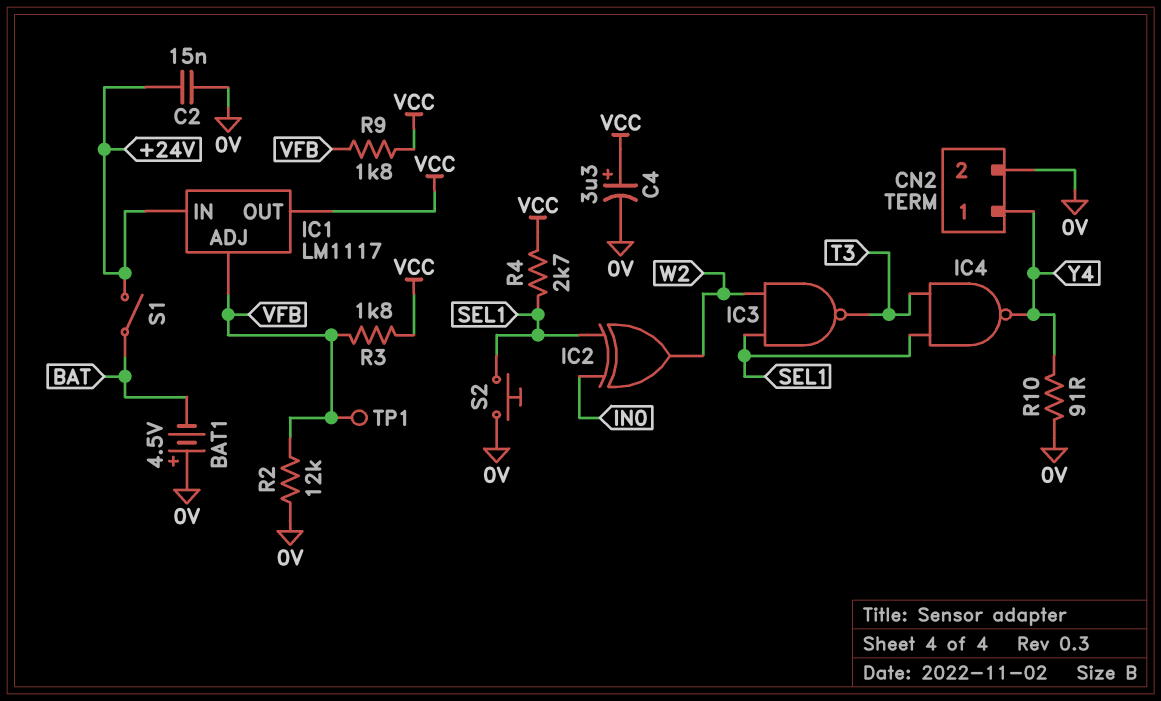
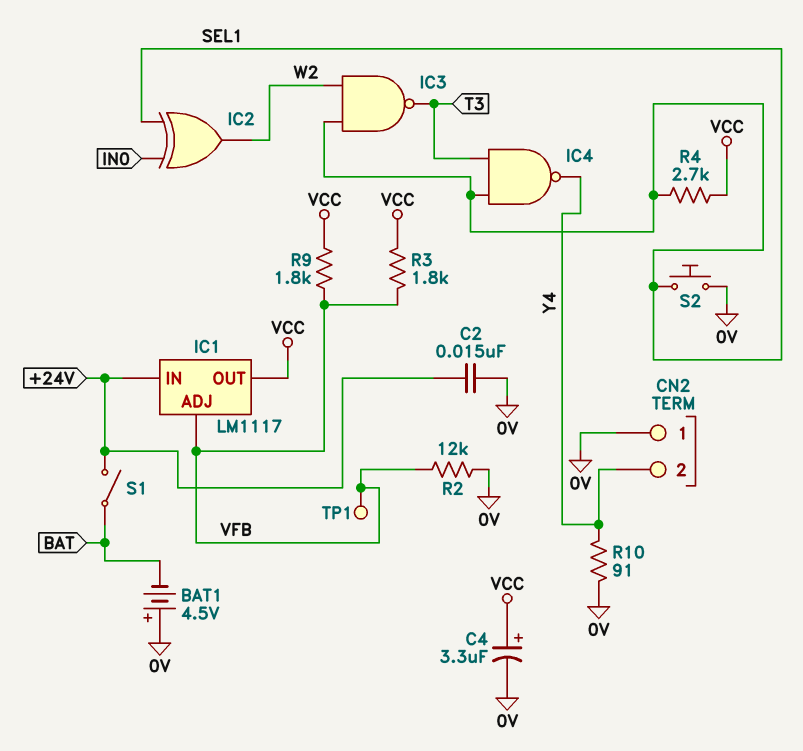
CN2 pin 1: Y4 -> 0V
CN2 pin 2: 0V -> Y4

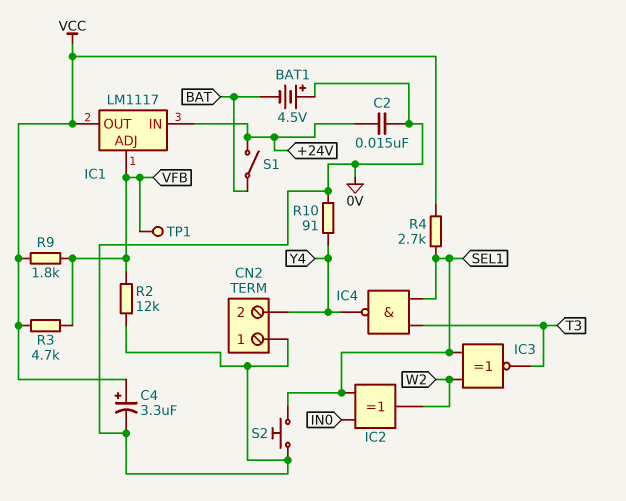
IC3: NAND (in SEL1, in W2, out T3) -> XNOR (in SEL1, in W2, out T3)
R3: 1.8k (VCC, VFB) -> 4.7k (VCC, VFB)

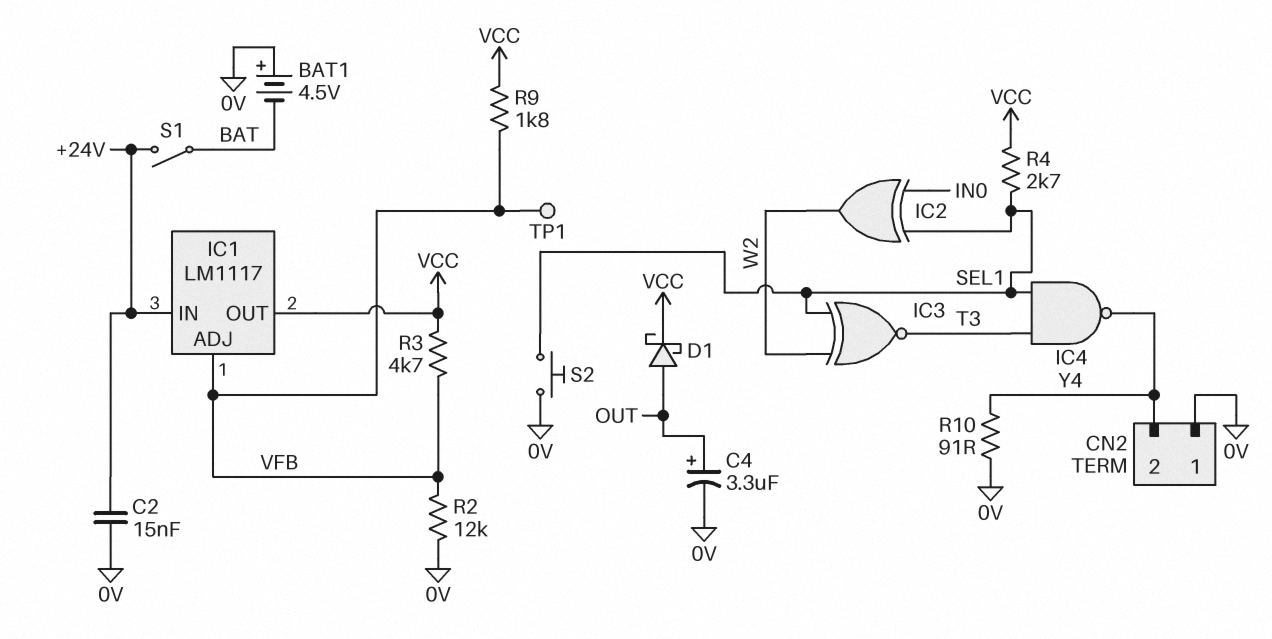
C4: 3.3uF (plus VCC, minus 0V) -> 3.3uF (plus OUT, minus 0V)
D1: none -> schottky (A OUT, K VCC)

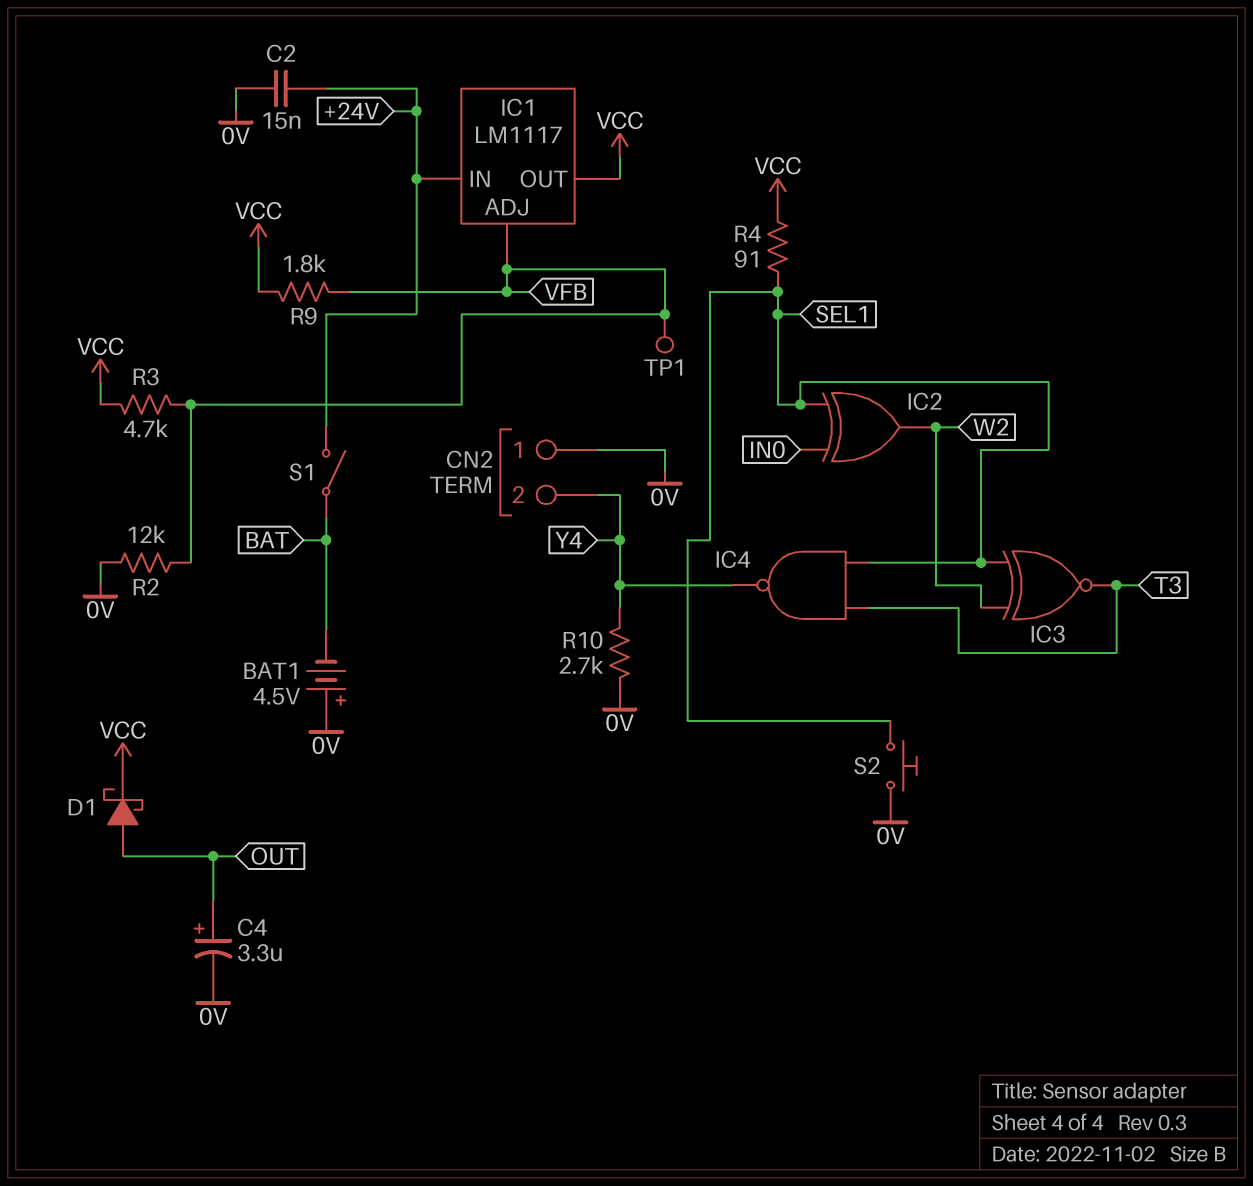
R4: 2.7k (SEL1, VCC) -> 91 (SEL1, VCC)
R10: 91 (0V, Y4) -> 2.7k (0V, Y4)

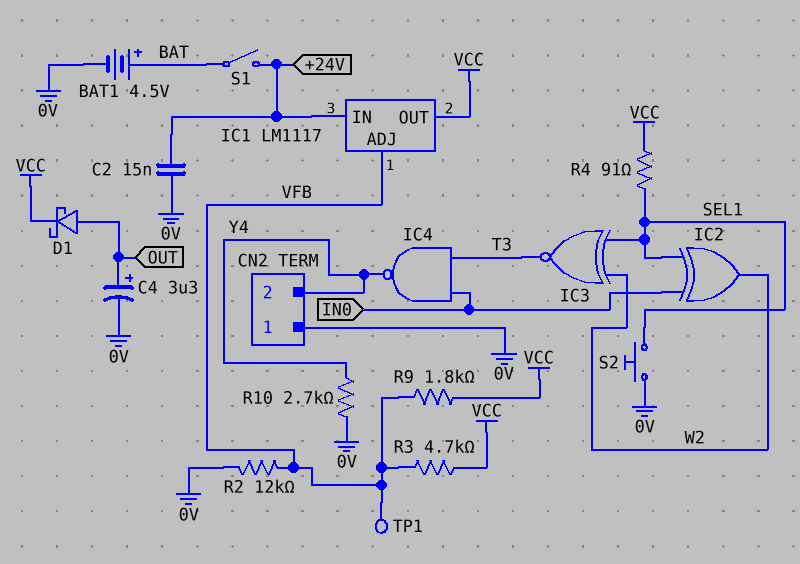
BAT1: 4.5V (plus 0V, minus BAT) -> 4.5V (plus BAT, minus 0V)
IC4: NAND (in SEL1, in T3, out Y4) -> NAND (in IN0, in T3, out Y4)

